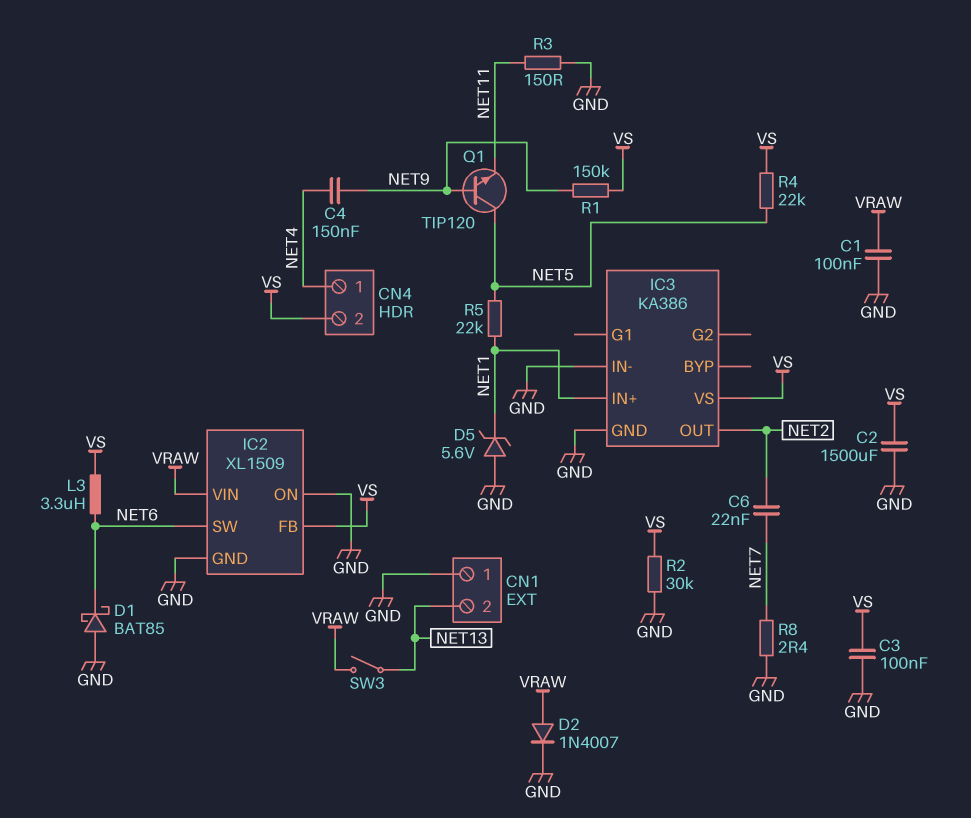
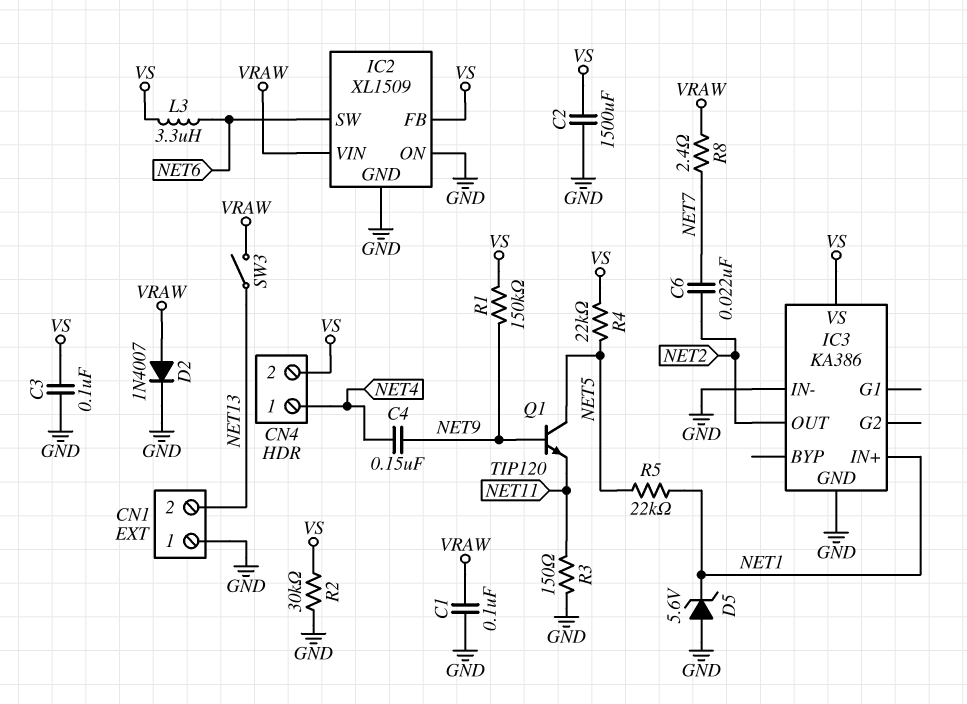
D1: schottky BAT85 (A GND, K NET6) -> none
R8: 2.4 (GND, NET7) -> 2.4 (NET7, VRAW)

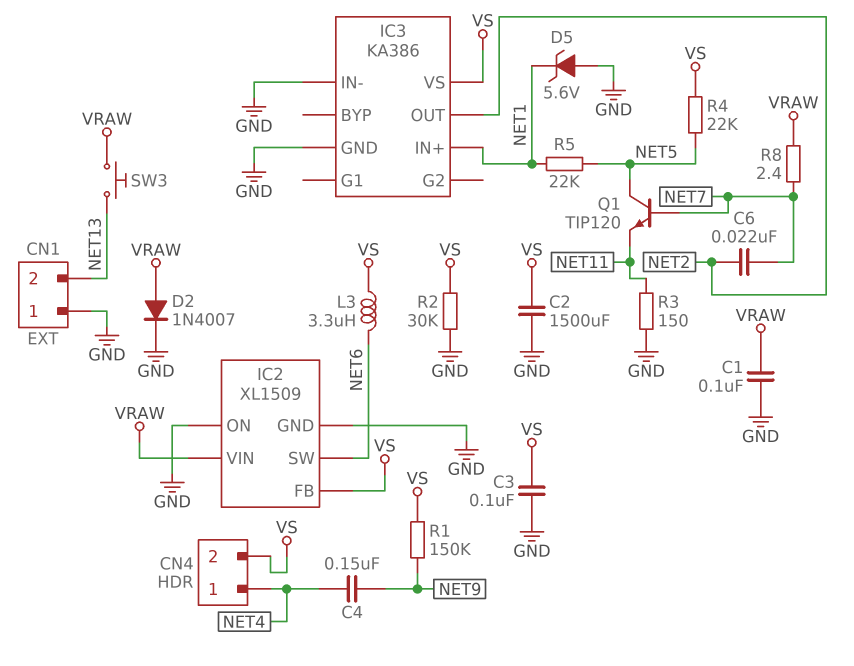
Q1: NPN TIP120 (B NET9, C NET5, E NET11) -> NPN TIP120 (B NET7, C NET5, E NET11)
SW3: switch (NET13, VRAW) -> button (NET13, VRAW)

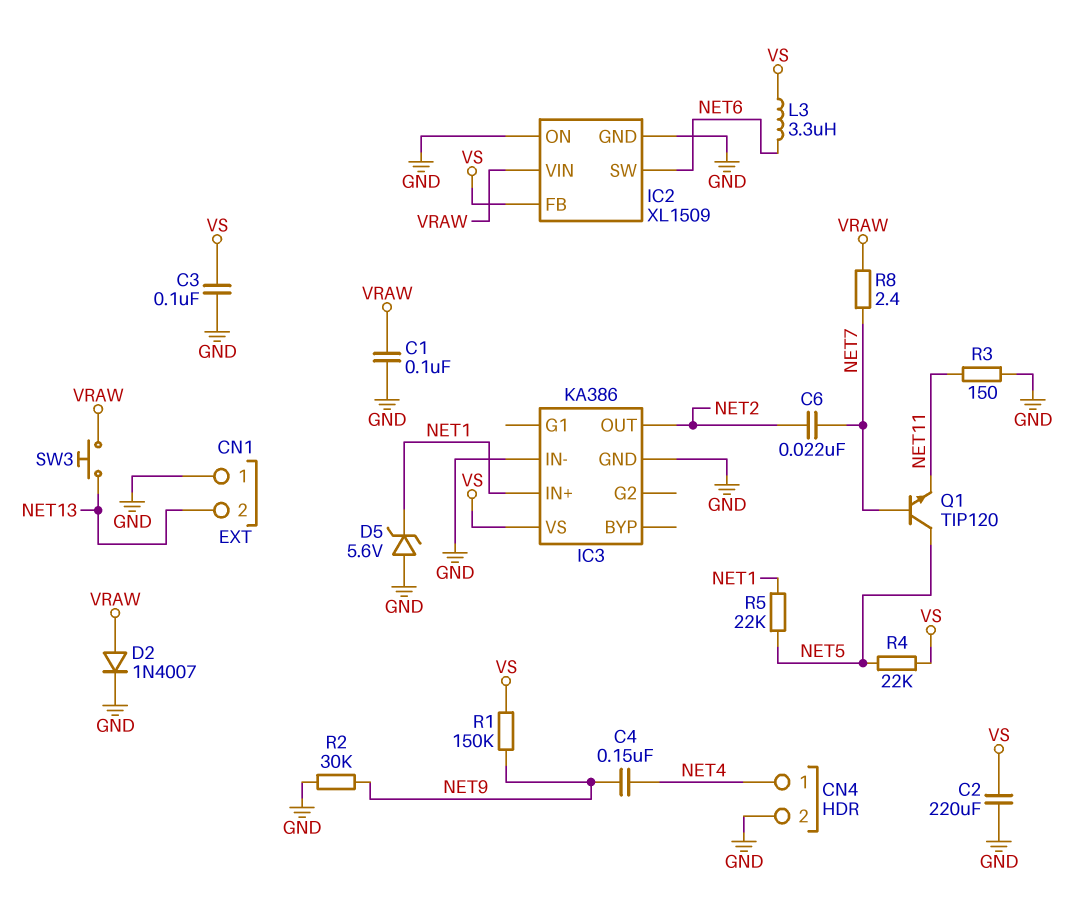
C2: 1500uF (GND, VS) -> 220uF (GND, VS)
CN4 pin 2: VS -> GND
R2: 30k (GND, VS) -> 30k (GND, NET9)

